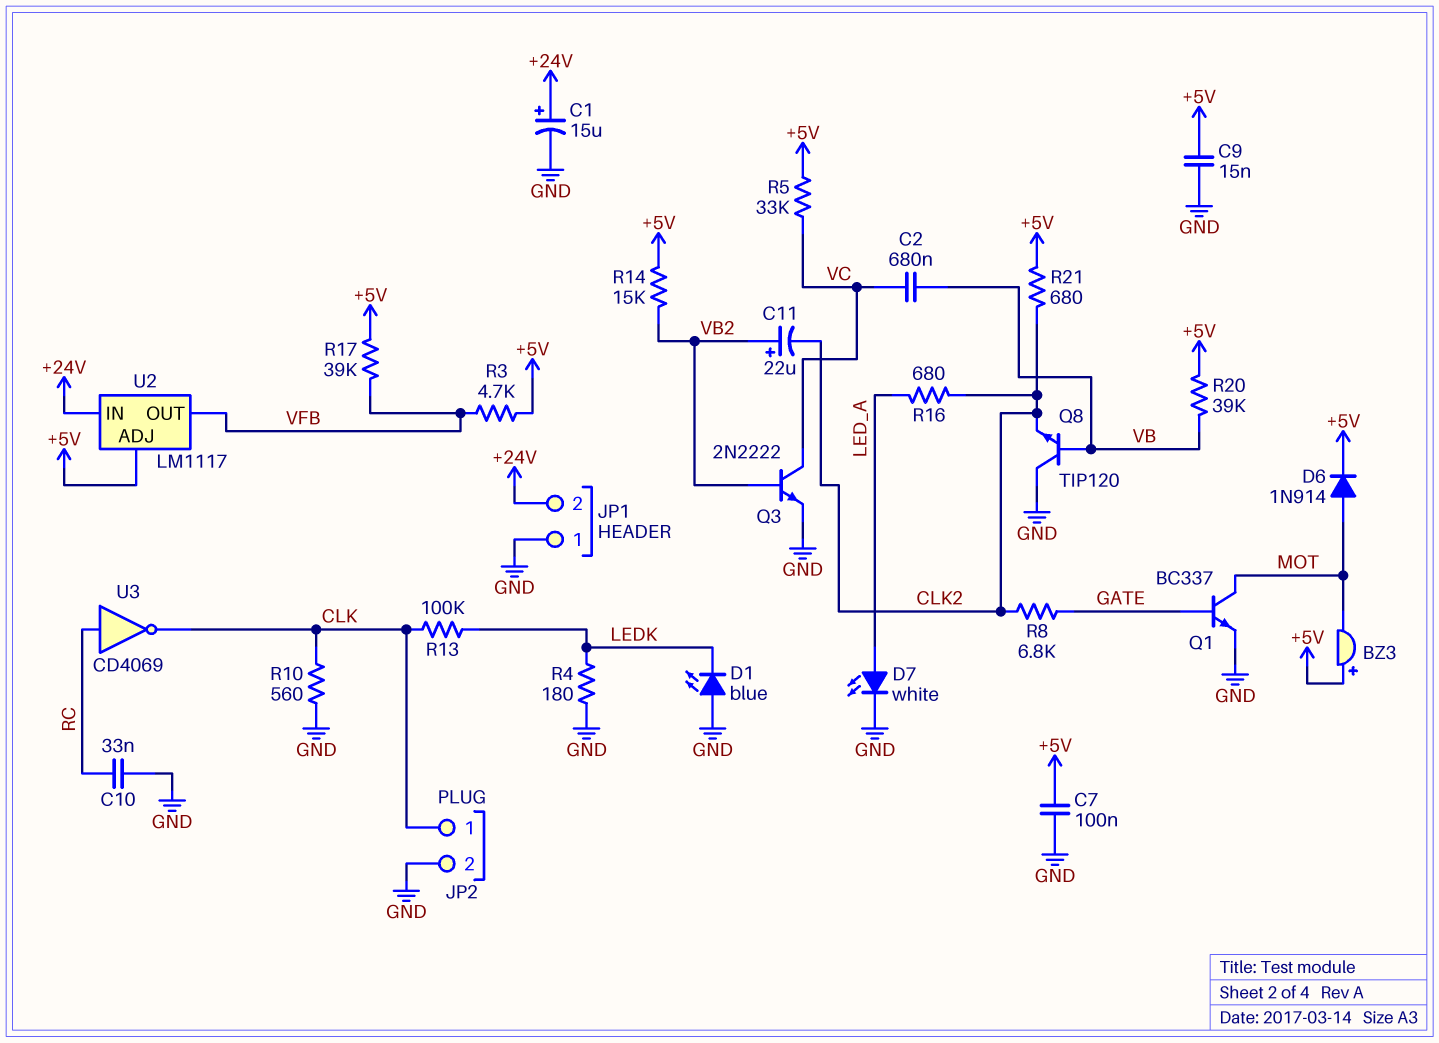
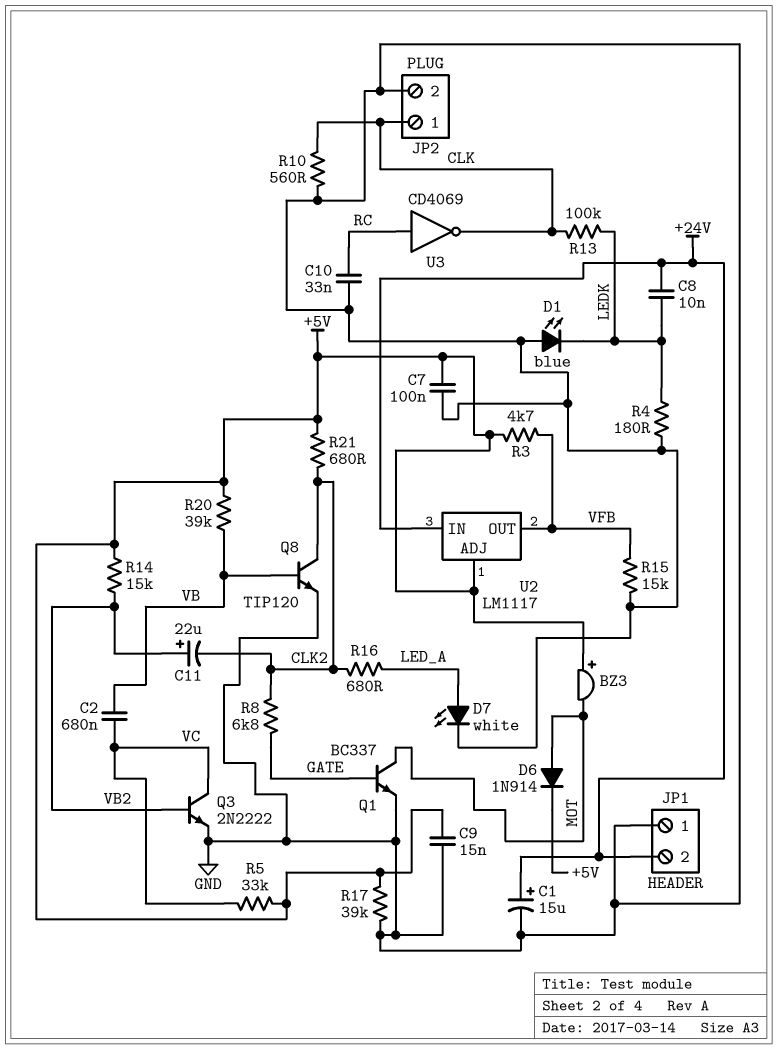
C8: none -> 10nF (+24V, LEDK)
Q8: NPN TIP120 (B VB, C GND, E CLK2) -> NPN TIP120 (B VB, C CLK2, E GND)
R15: none -> 15k (GND, VFB)
R17: 39k (+5V, VFB) -> 39k (+5V, GND)

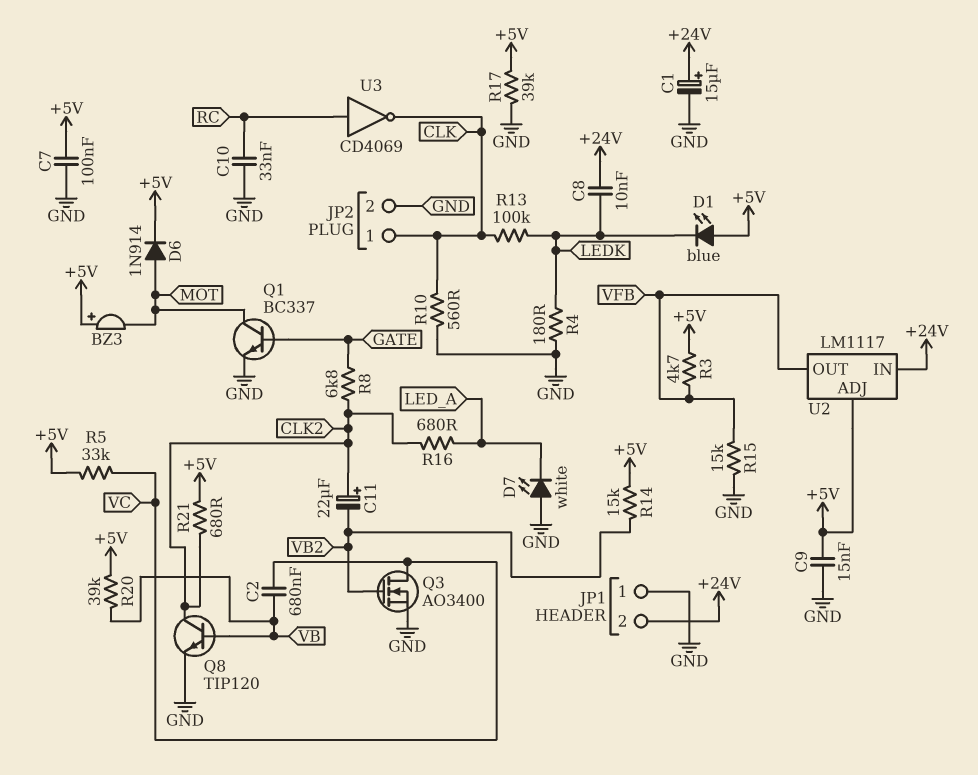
C11: 22uF (plus VB2, minus CLK2) -> 22uF (plus CLK2, minus VB2)
D1: LED blue (A GND, K LEDK) -> LED blue (A +5V, K LEDK)
D7: LED white (A LED_A, K GND) -> LED white (A GND, K LED_A)
Q3: NPN 2N2222 (B VB2, C VC, E GND) -> NMOS AO3400 (G VB2, D VC, S GND)

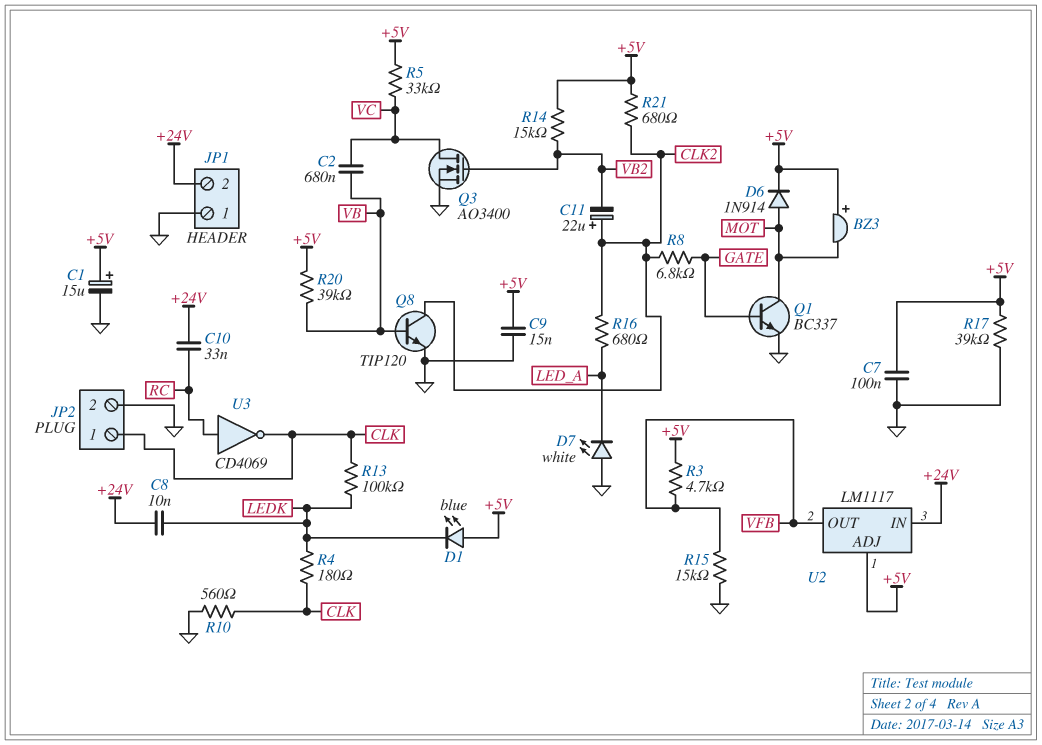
C1: 15uF (plus +24V, minus GND) -> 15uF (plus +5V, minus GND)
C10: 33nF (GND, RC) -> 33nF (+24V, RC)
R4: 180 (GND, LEDK) -> 180 (CLK, LEDK)

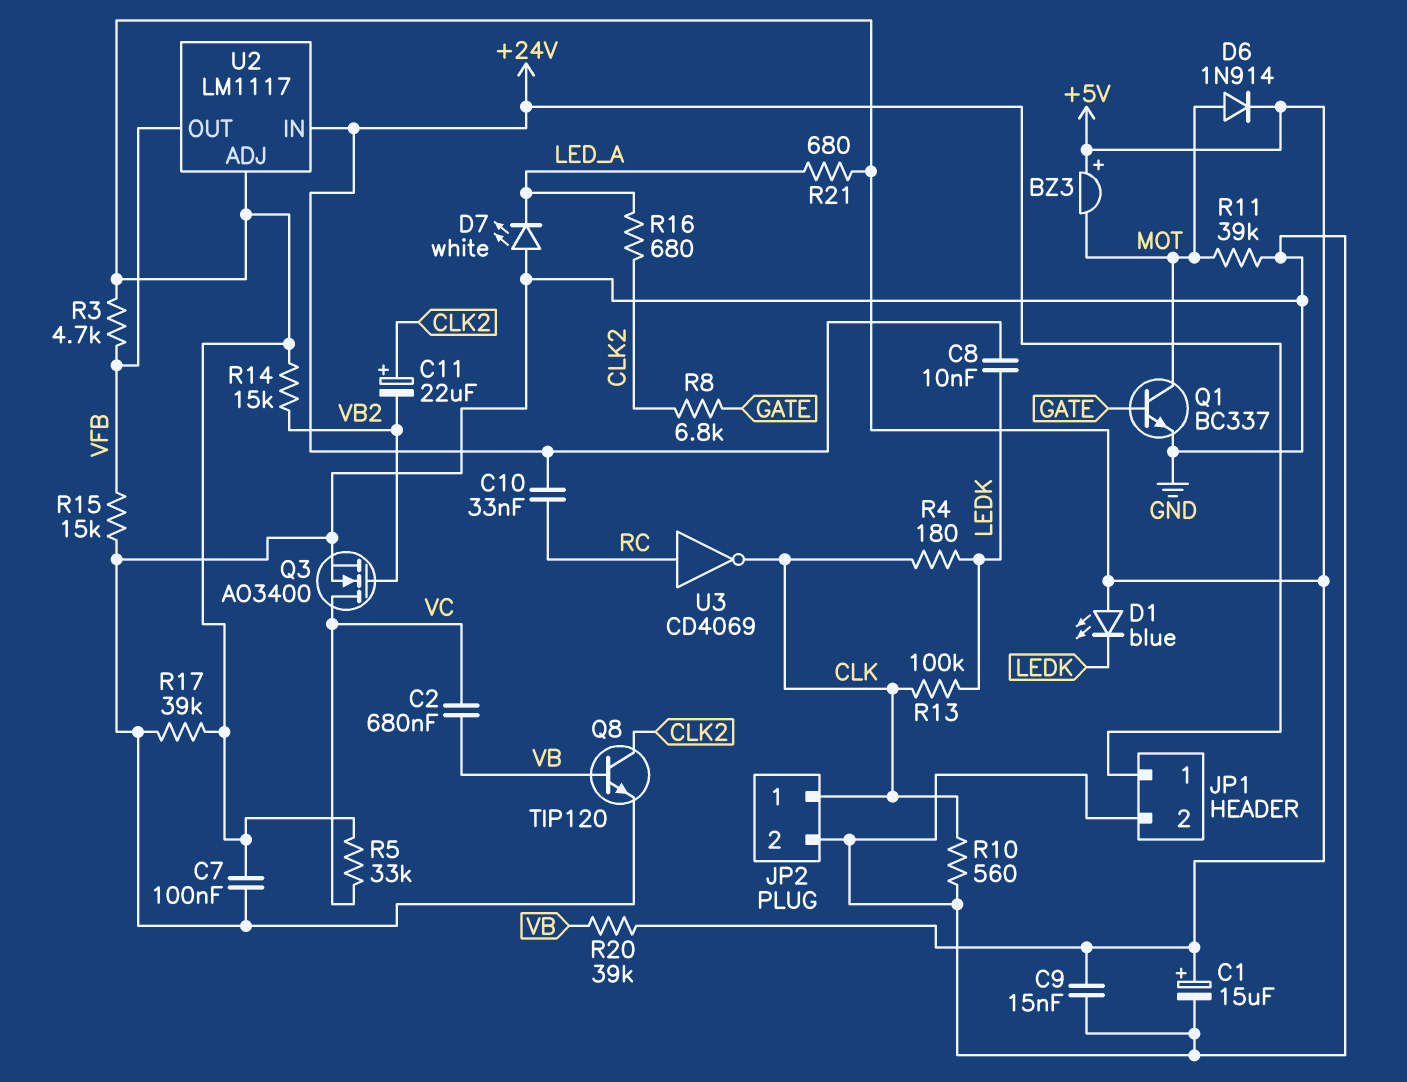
JP1 pin 1: GND -> +24V
JP1 pin 2: +24V -> GND
R11: none -> 39k (GND, MOT)
R21: 680 (+5V, CLK2) -> 680 (+5V, LED_A)

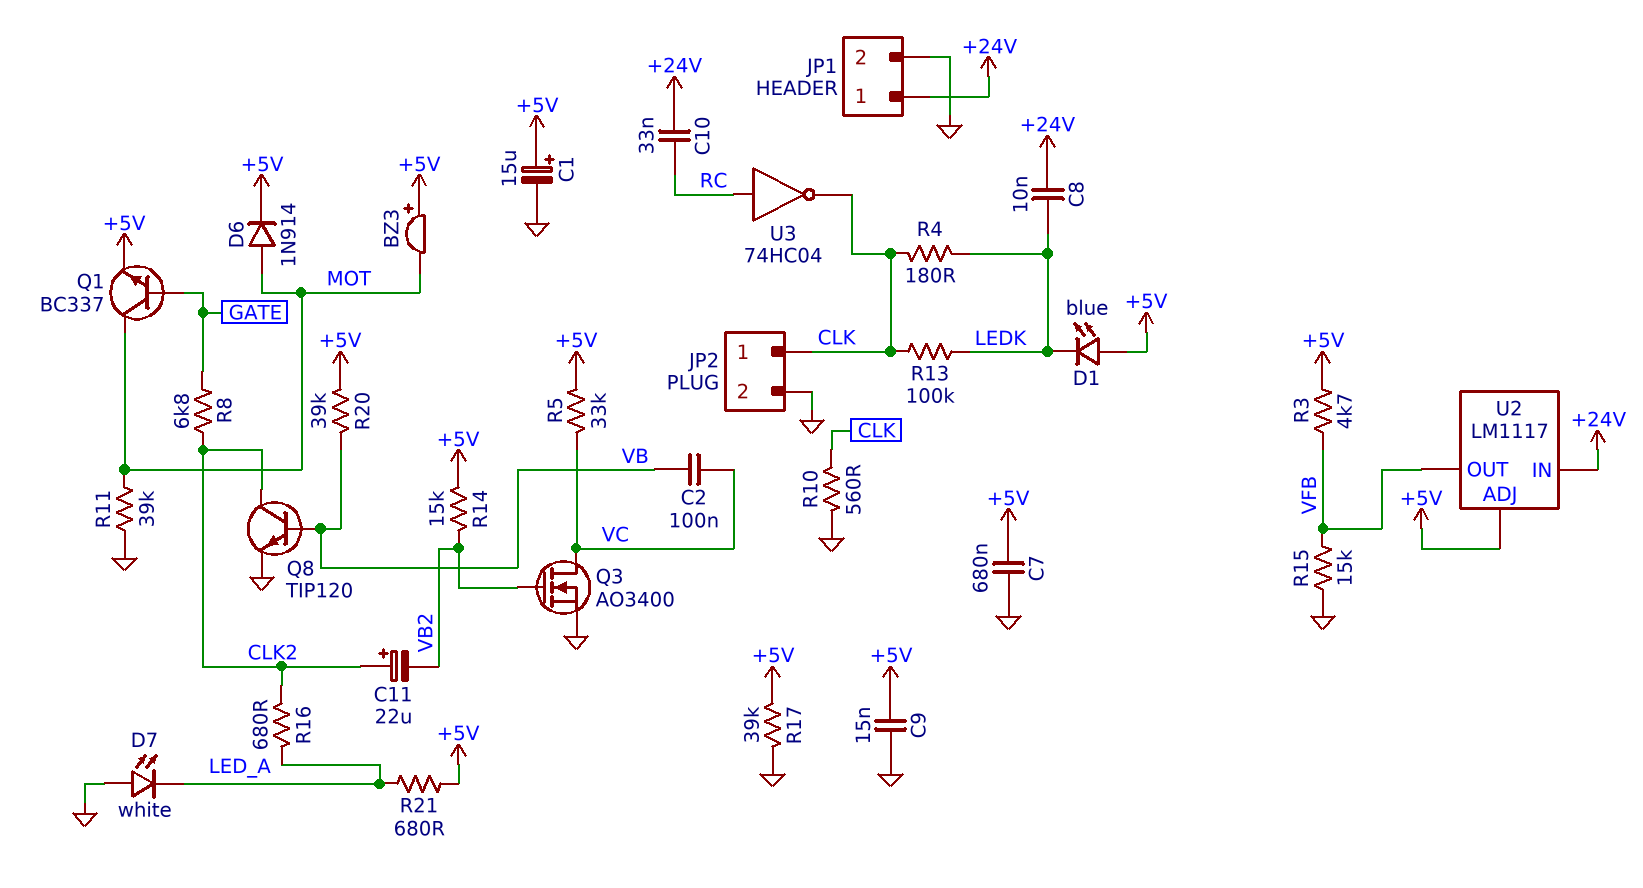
C2: 680nF (VB, VC) -> 100nF (VB, VC)
C7: 100nF (+5V, GND) -> 680nF (+5V, GND)
Q1: NPN BC337 (B GATE, C MOT, E GND) -> NPN BC337 (B GATE, C MOT, E +5V)
U3: NOT CD4069 (in RC, out CLK) -> NOT 74HC04 (in RC, out CLK)

